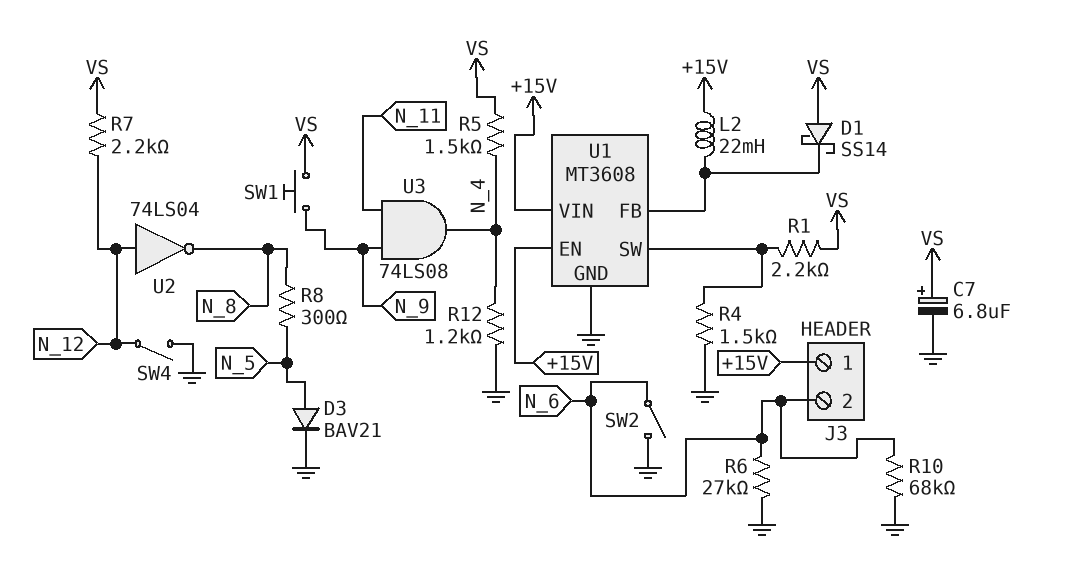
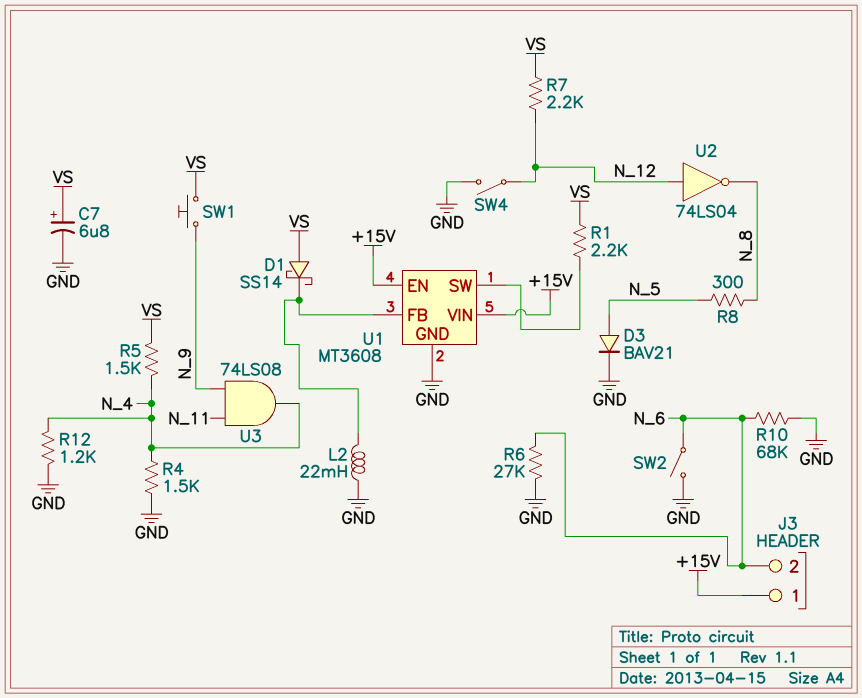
L2: 22mH (+15V, U1/FB) -> 22mH (GND, U1/FB)
R4: 1.5k (GND, U1/SW) -> 1.5k (GND, N_4)

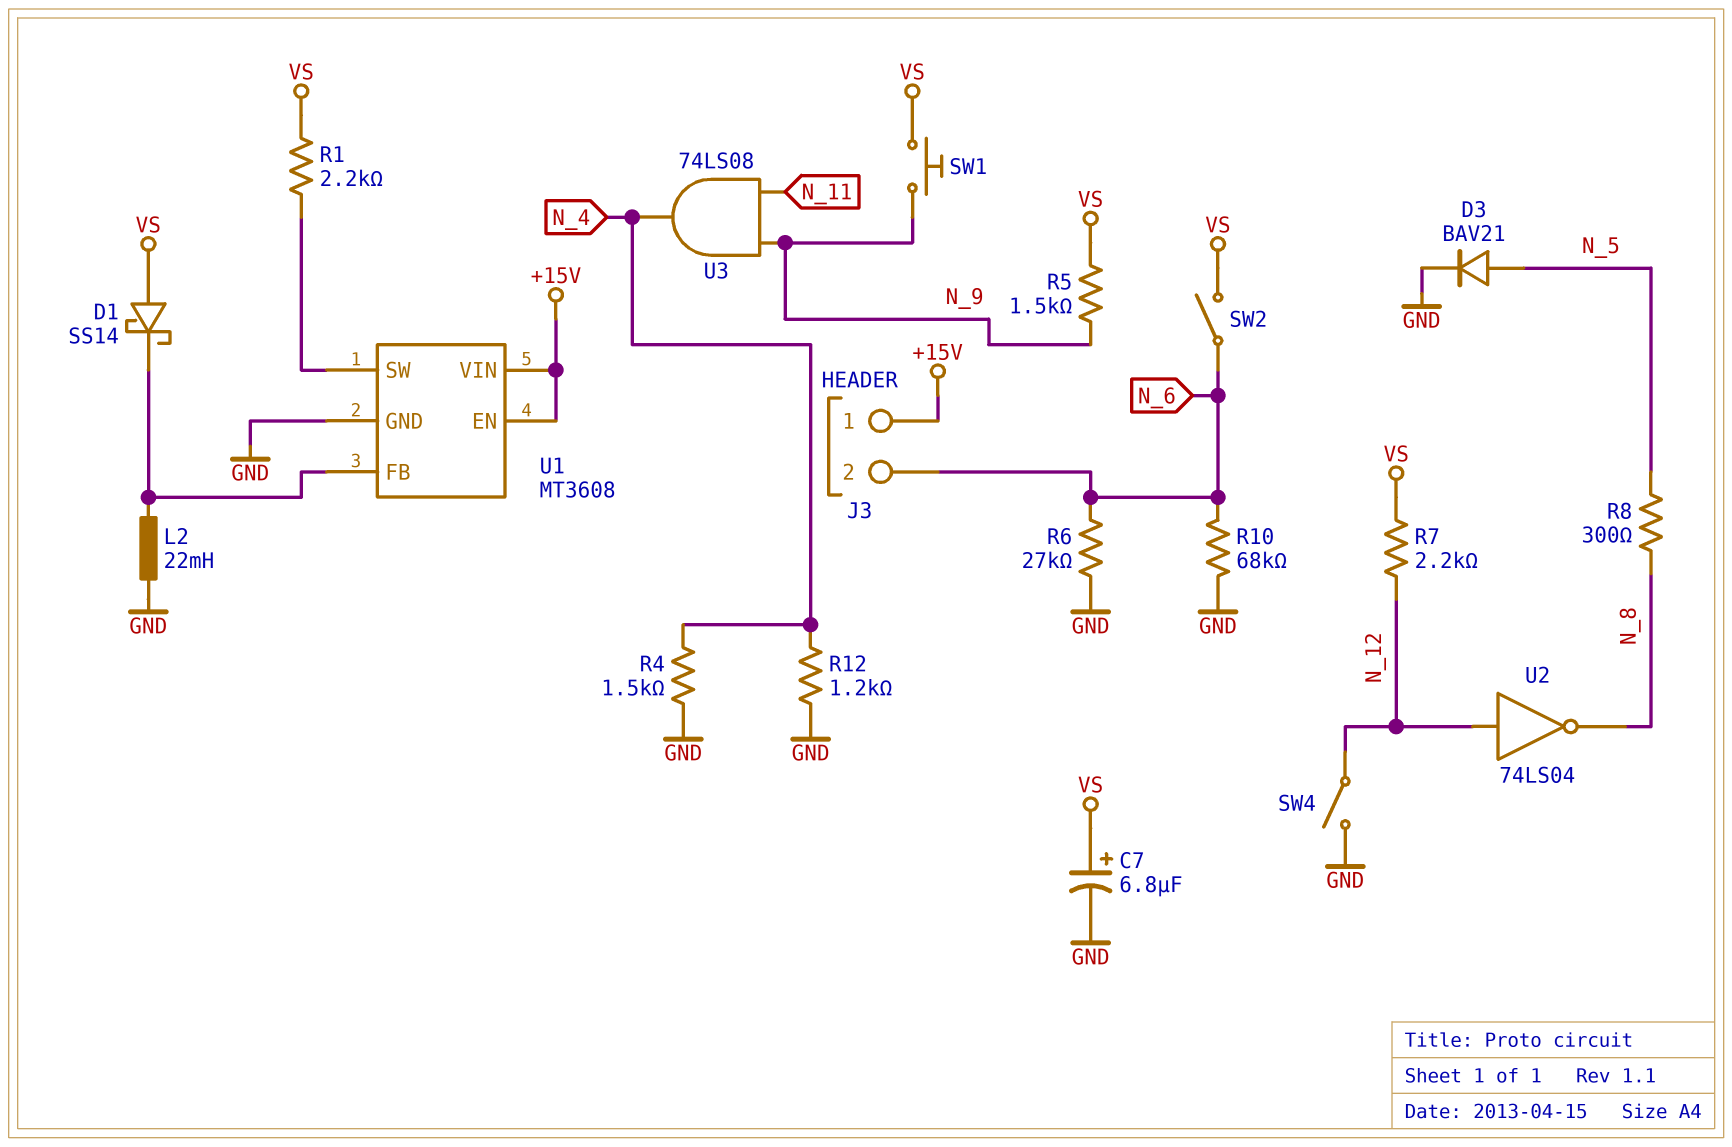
R5: 1.5k (N_4, VS) -> 1.5k (N_9, VS)
SW2: switch (GND, N_6) -> switch (N_6, VS)

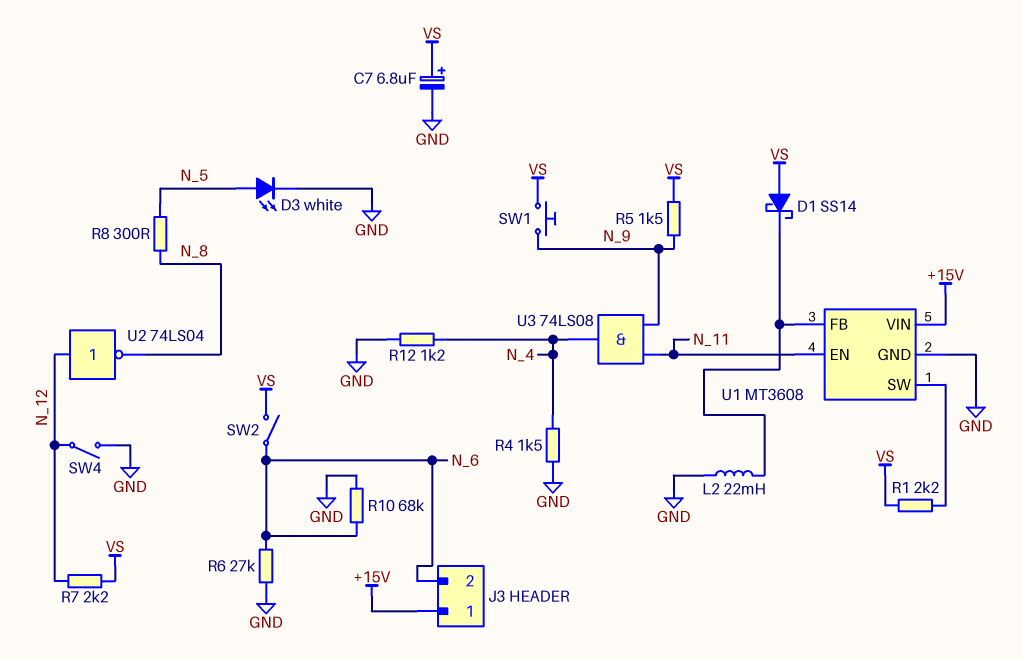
D3: diode BAV21 (A N_5, K GND) -> LED white (A N_5, K GND)
U1 pin EN: +15V -> N_11

